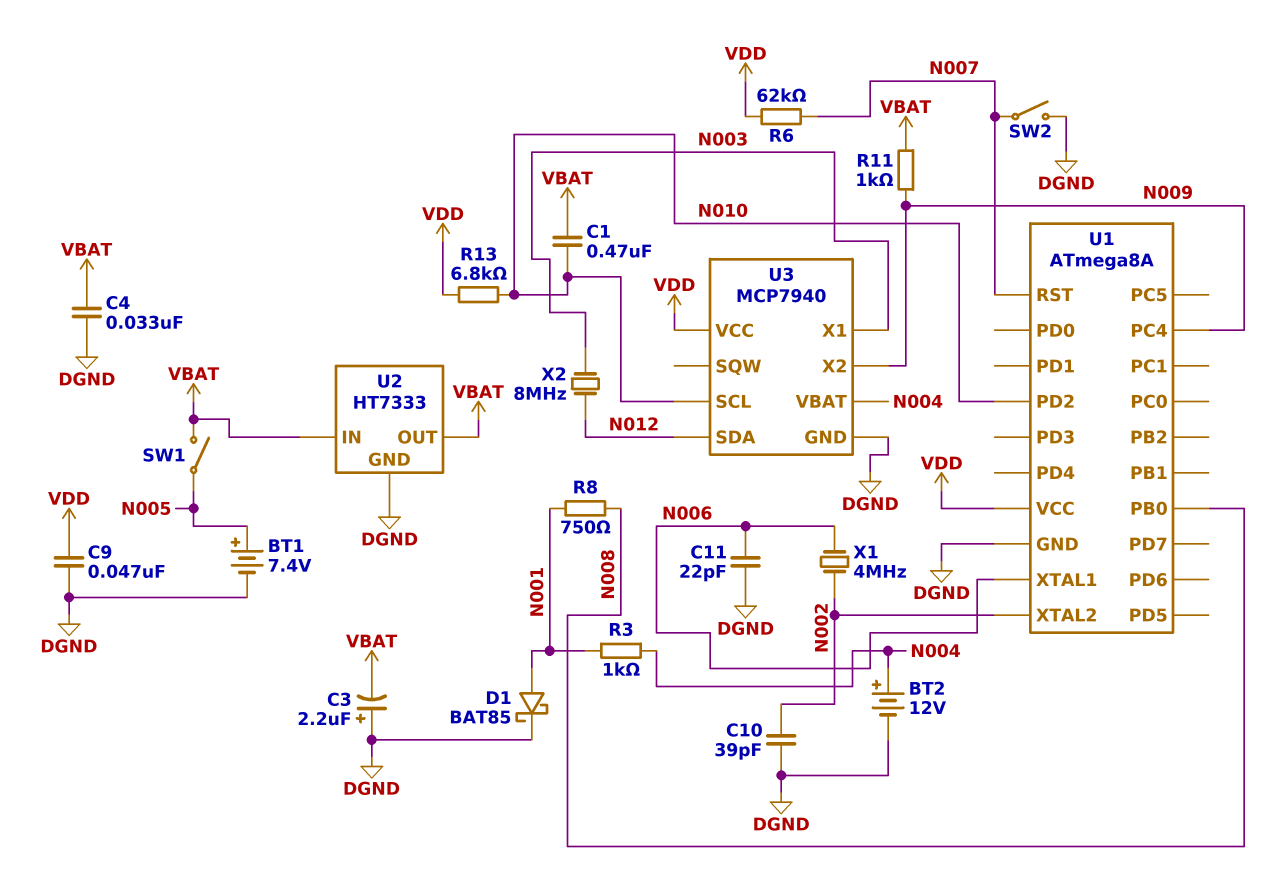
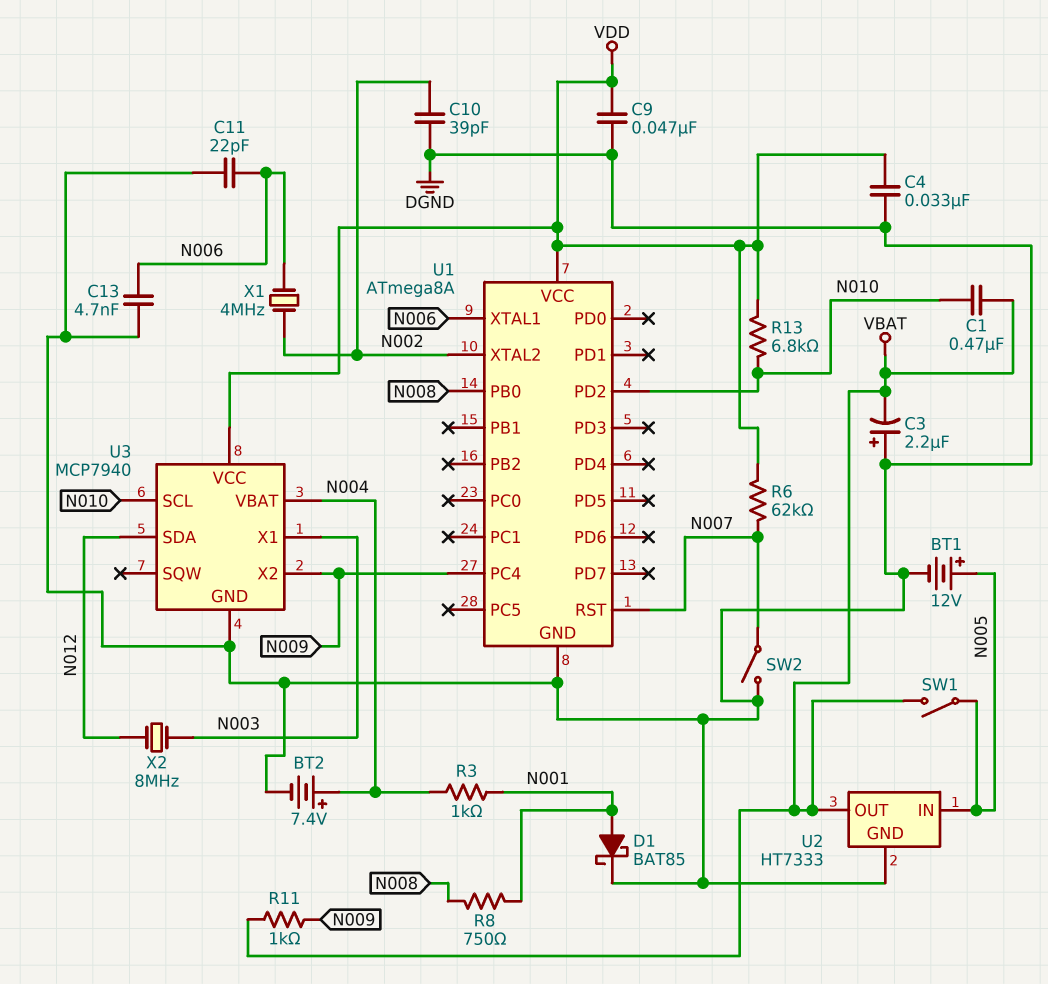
BT1: 7.4V (plus N005, minus DGND) -> 12V (plus N005, minus DGND)
BT2: 12V (plus N004, minus DGND) -> 7.4V (plus N004, minus DGND)
C4: 33nF (DGND, VBAT) -> 33nF (DGND, VDD)
C13: none -> 4.7nF (DGND, N006)
U2 pin IN: VBAT -> N005

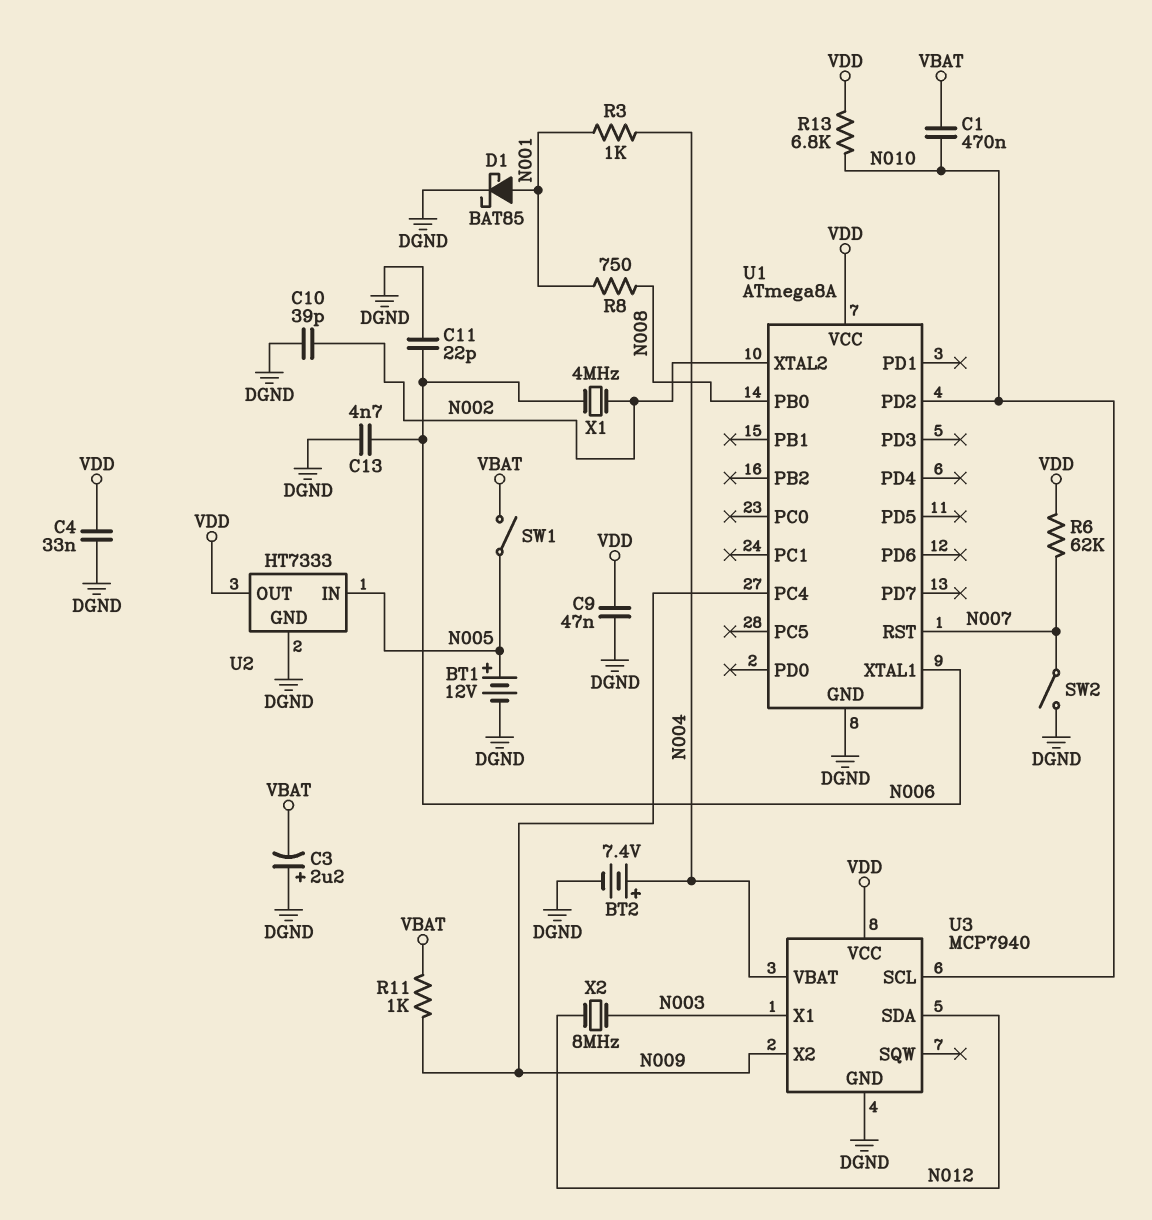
U2 pin OUT: VBAT -> VDD

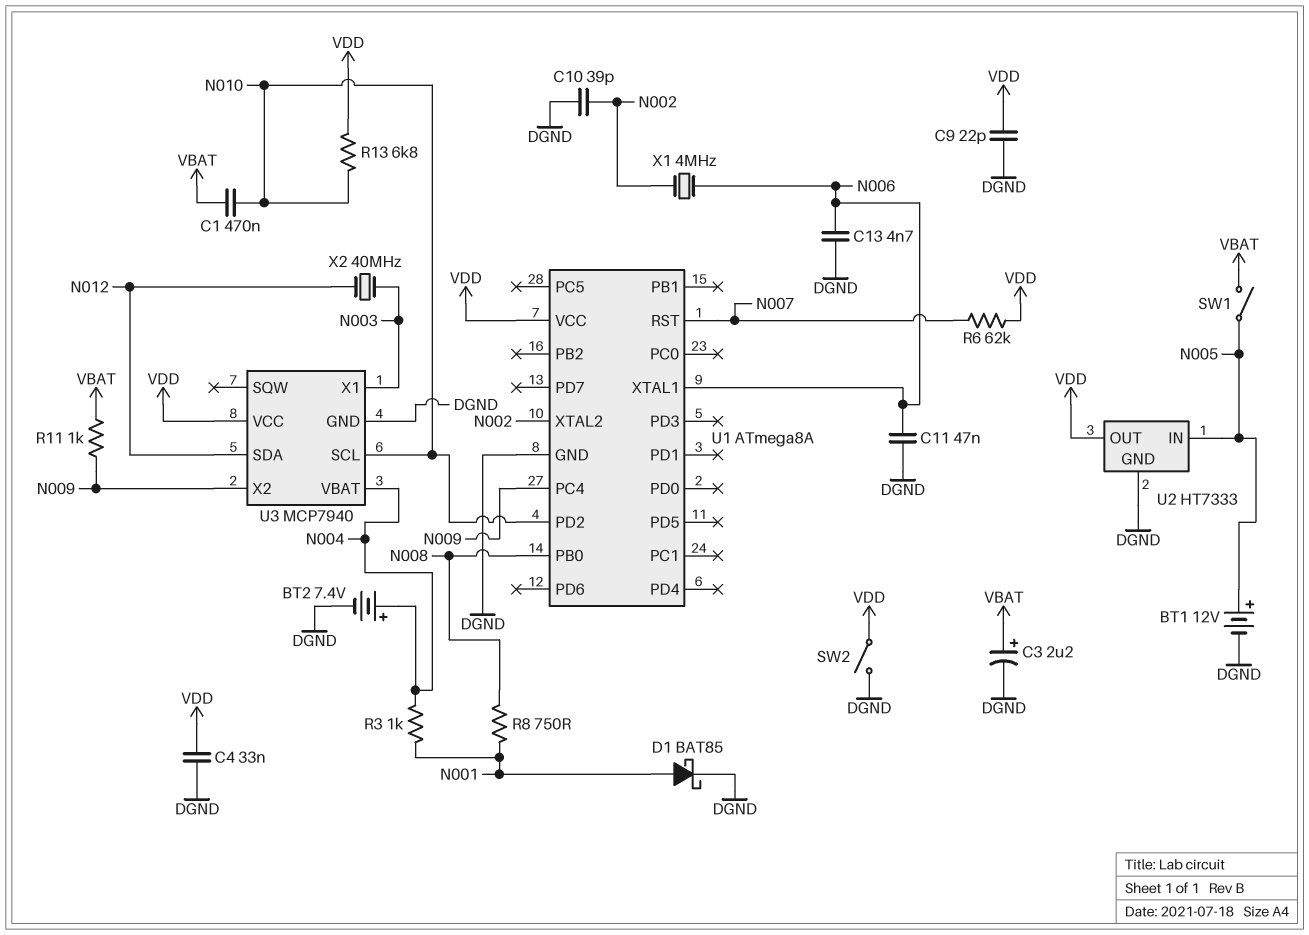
C3: 2.2uF (plus DGND, minus VBAT) -> 2.2uF (plus VBAT, minus DGND)
C9: 47nF (DGND, VDD) -> 22pF (DGND, VDD)
C11: 22pF (DGND, N006) -> 47nF (DGND, N006)
SW2: switch (DGND, N007) -> switch (DGND, VDD)
X2: 8MHz (N003, N012) -> 40MHz (N003, N012)

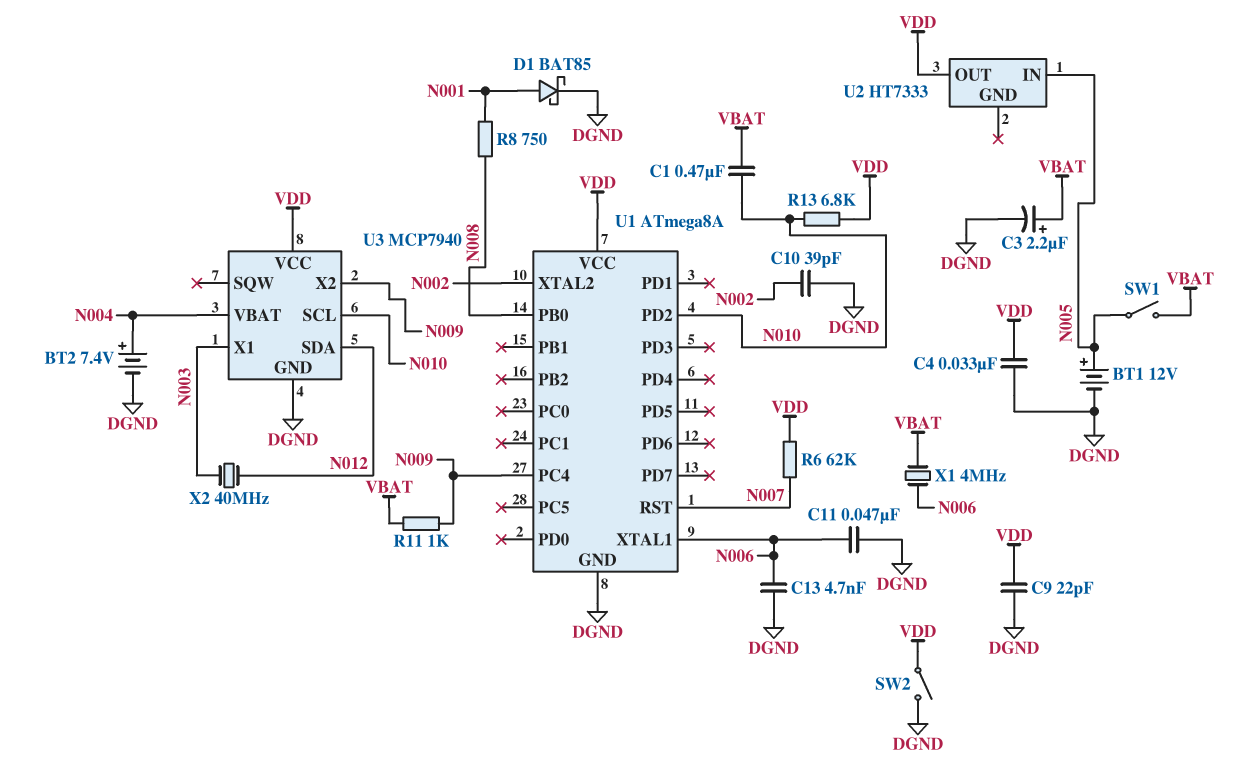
R3: 1k (N001, N004) -> none
U2 pin GND: DGND -> none
X1: 4MHz (N002, N006) -> 4MHz (N006, VBAT)

